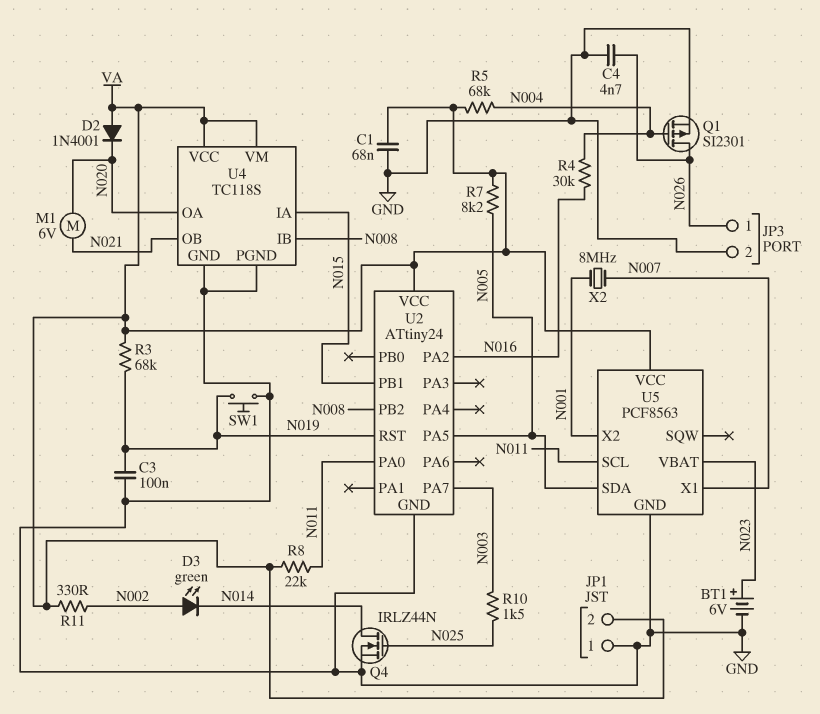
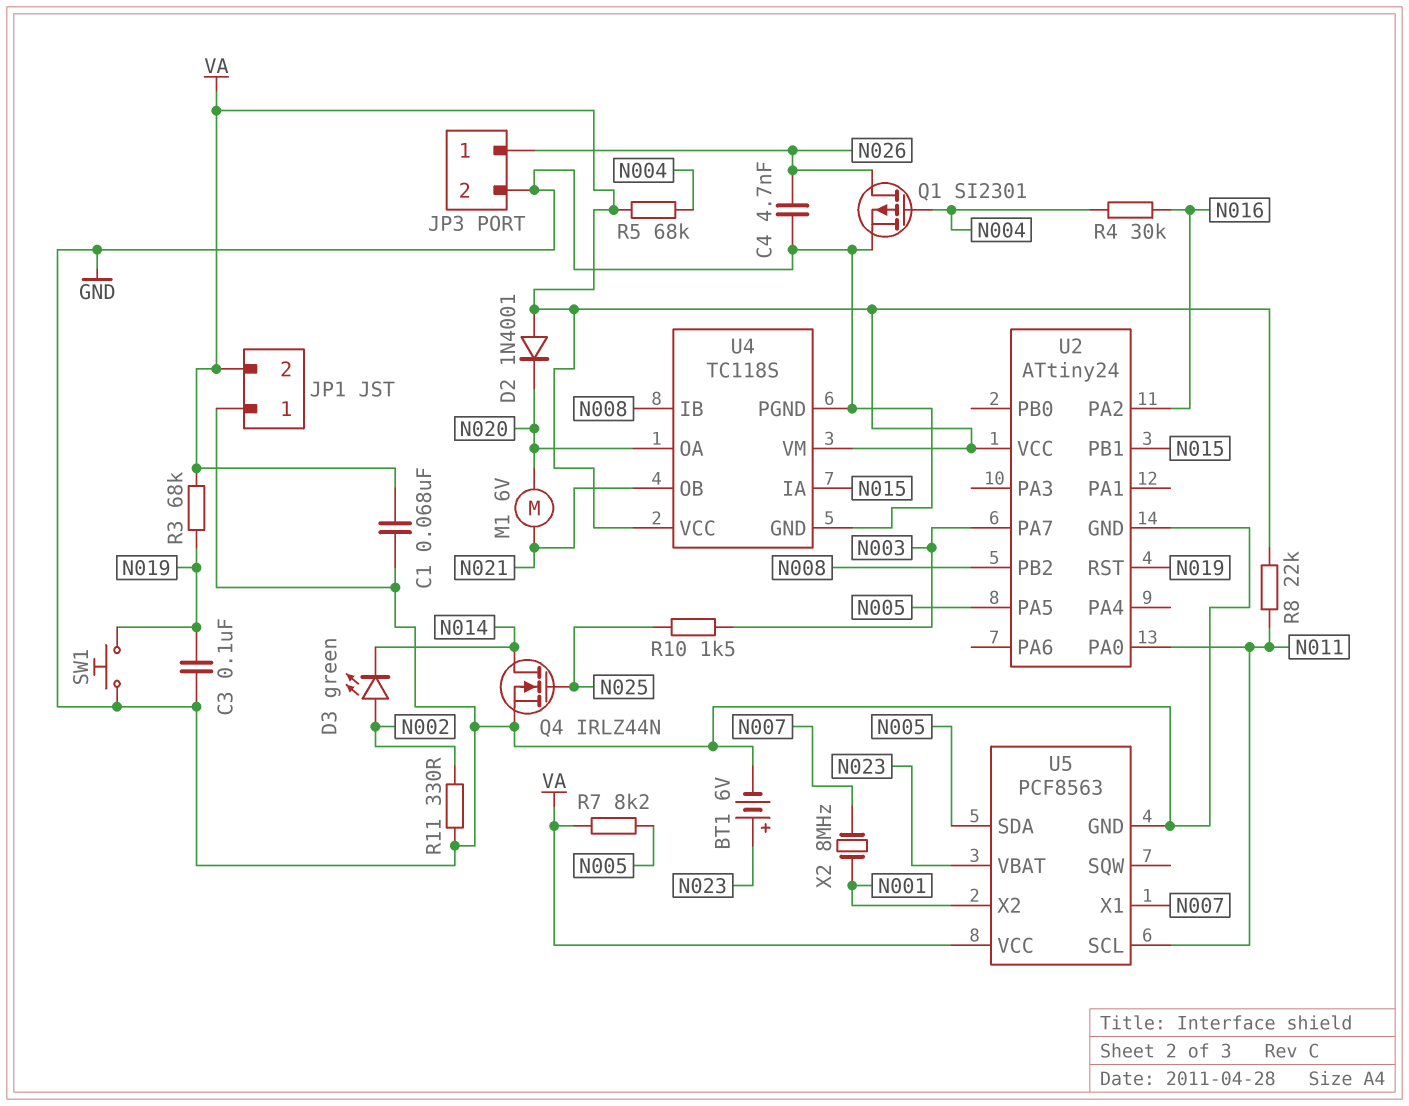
R11: 330 (N002, VA) -> 330 (GND, N002)

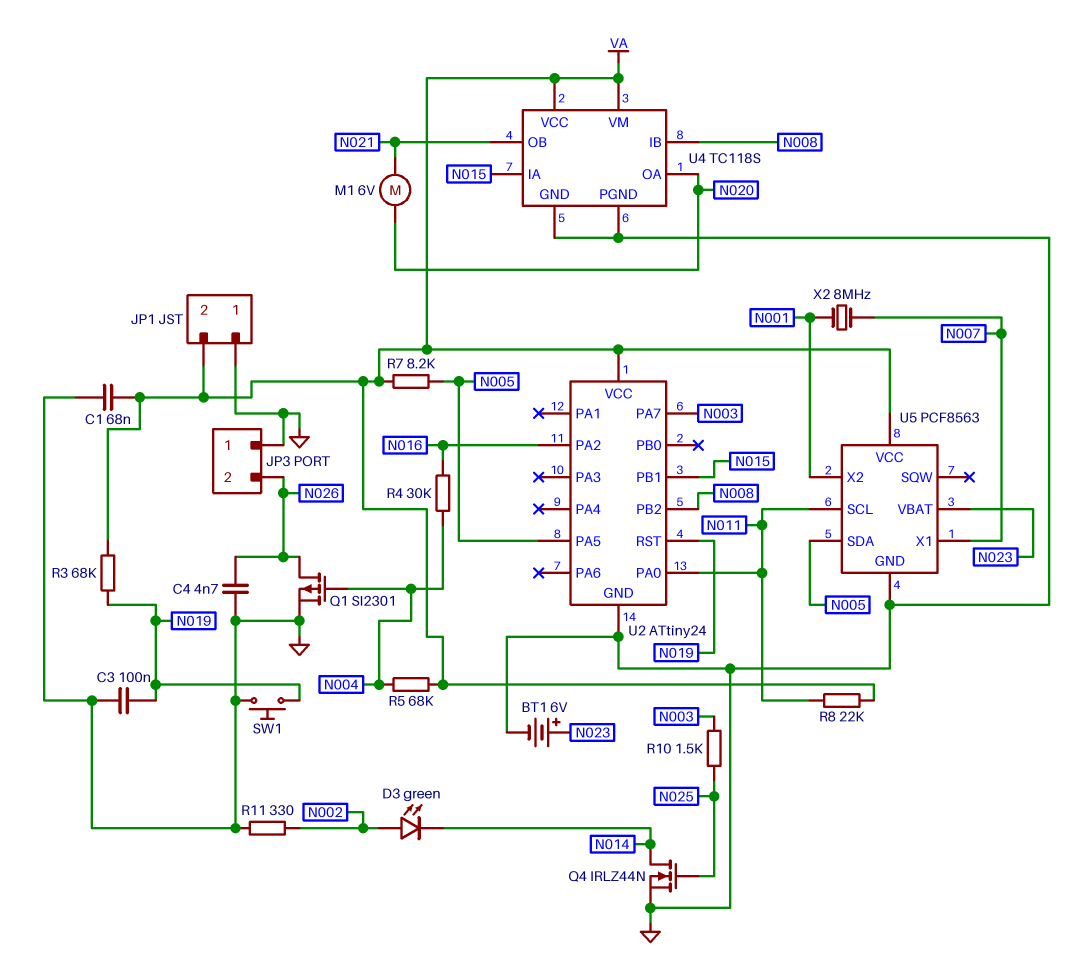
D2: diode 1N4001 (A VA, K N020) -> none
JP3 pin 1: N026 -> GND
JP3 pin 2: GND -> N026

